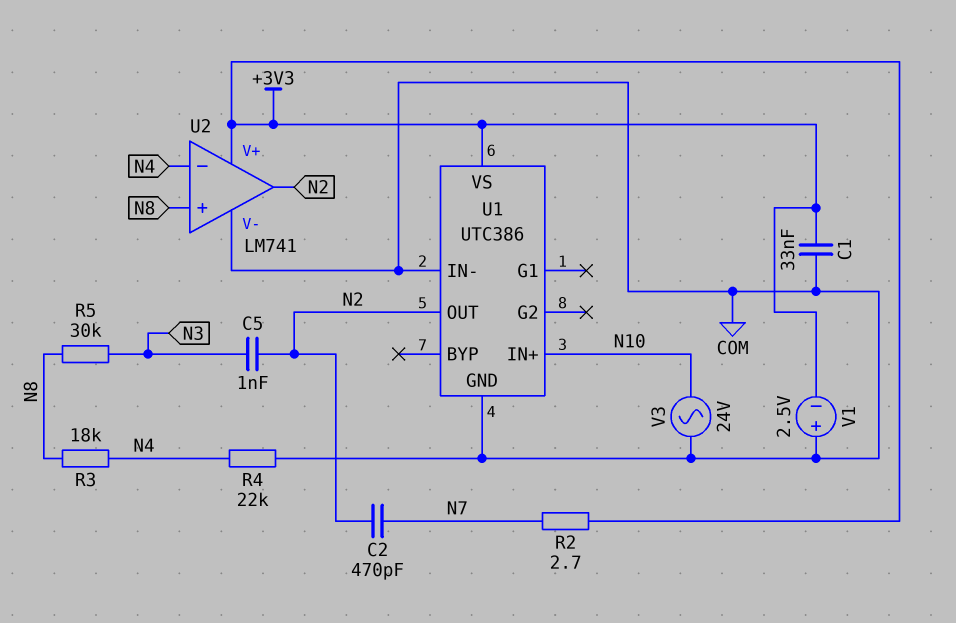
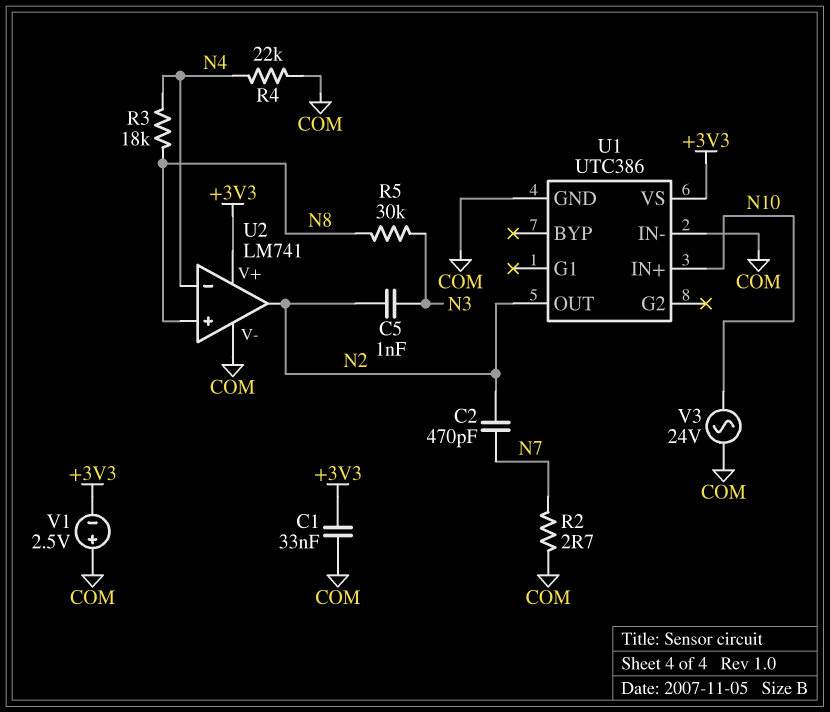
R2: 2.7 (+3V3, N7) -> 2.7 (COM, N7)

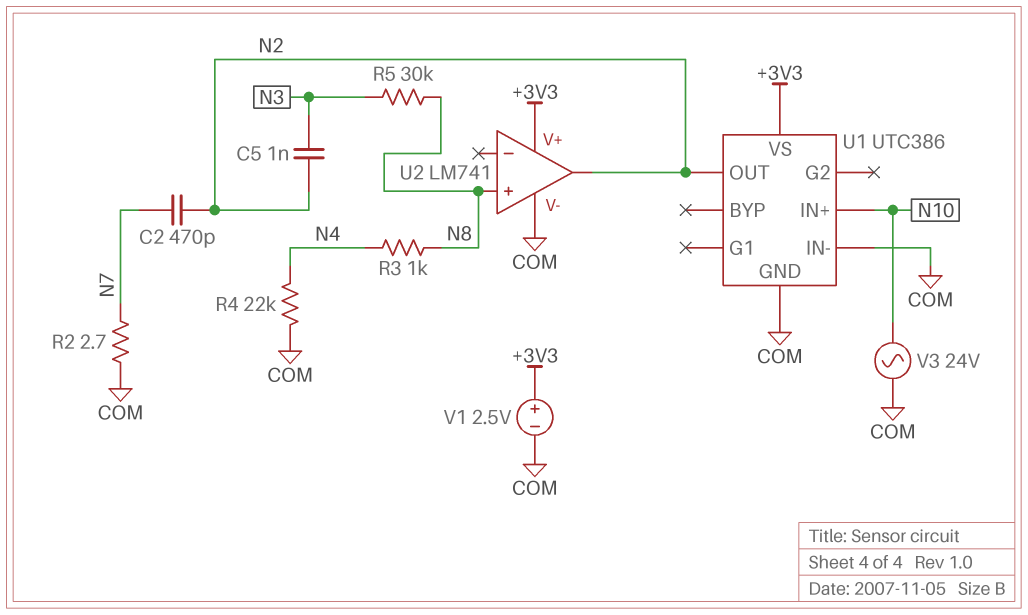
C1: 33nF (+3V3, COM) -> none
R3: 18k (N4, N8) -> 1k (N4, N8)
U2 pin in-: N4 -> none
V1: 2.5V (plus COM, minus +3V3) -> 2.5V (plus +3V3, minus COM)

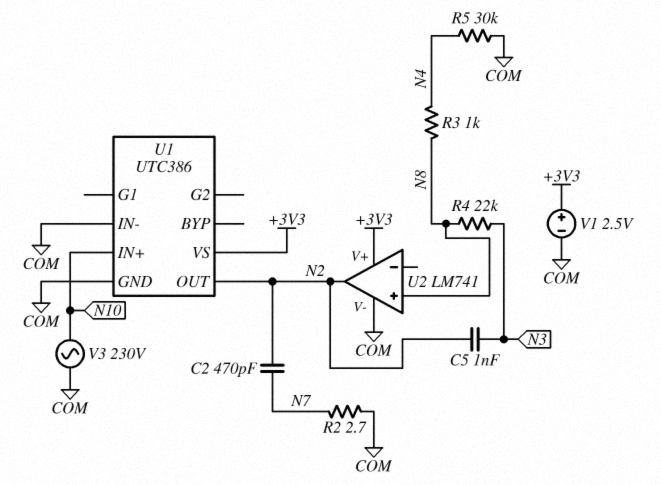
R4: 22k (COM, N4) -> 22k (N3, N8)
R5: 30k (N3, N8) -> 30k (COM, N4)
V3: AC 24V (COM, N10) -> AC 230V (COM, N10)

